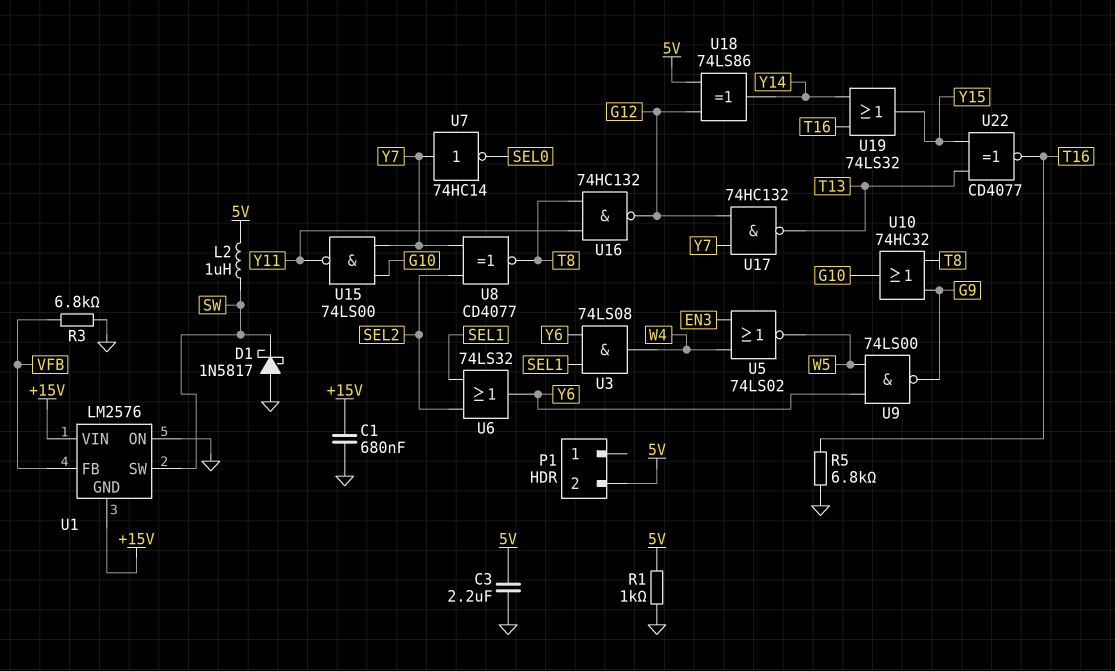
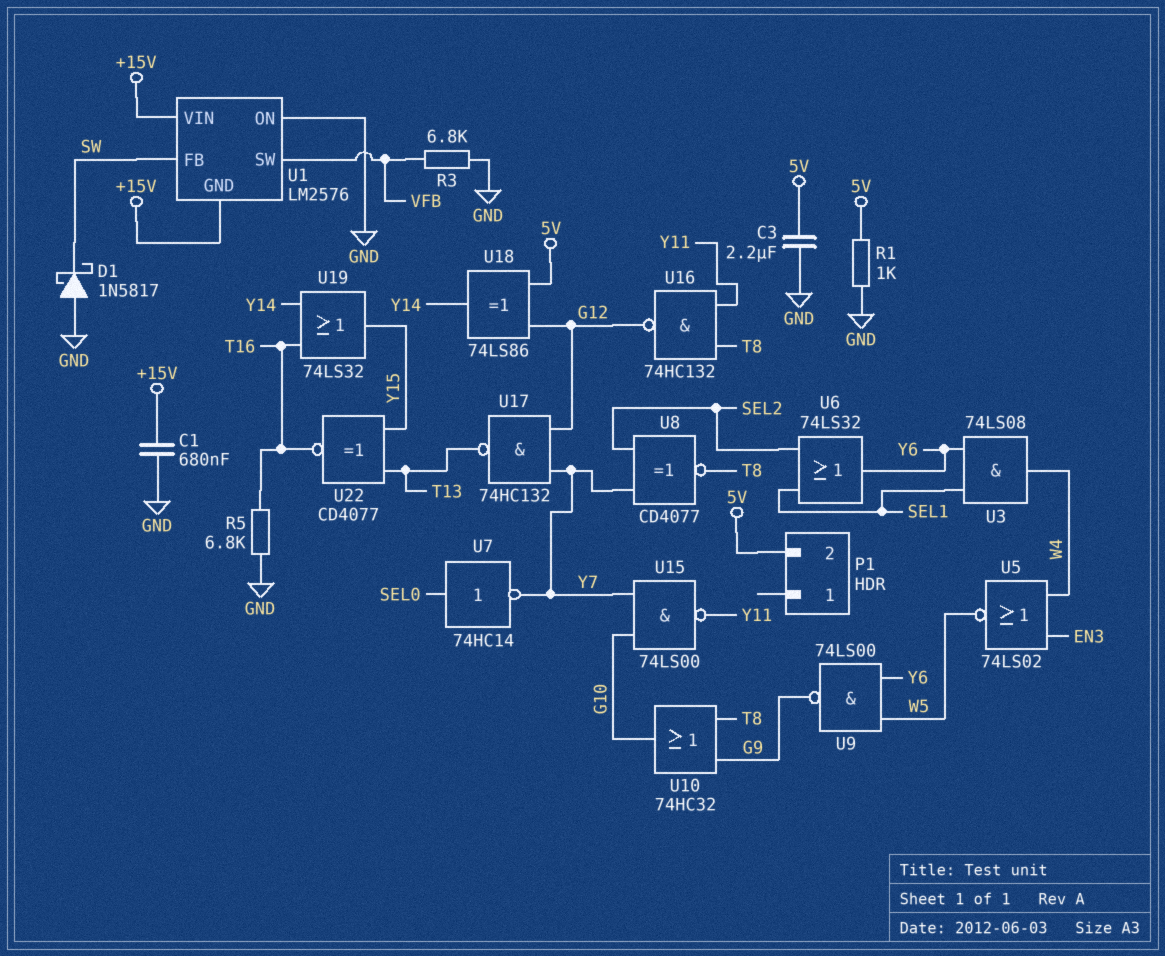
L2: 1uH (5V, SW) -> none
U1 pin FB: VFB -> SW
U1 pin SW: SW -> VFB
U7: NOT 74HC14 (in Y7, out SEL0) -> NOT 74HC14 (in SEL0, out Y7)

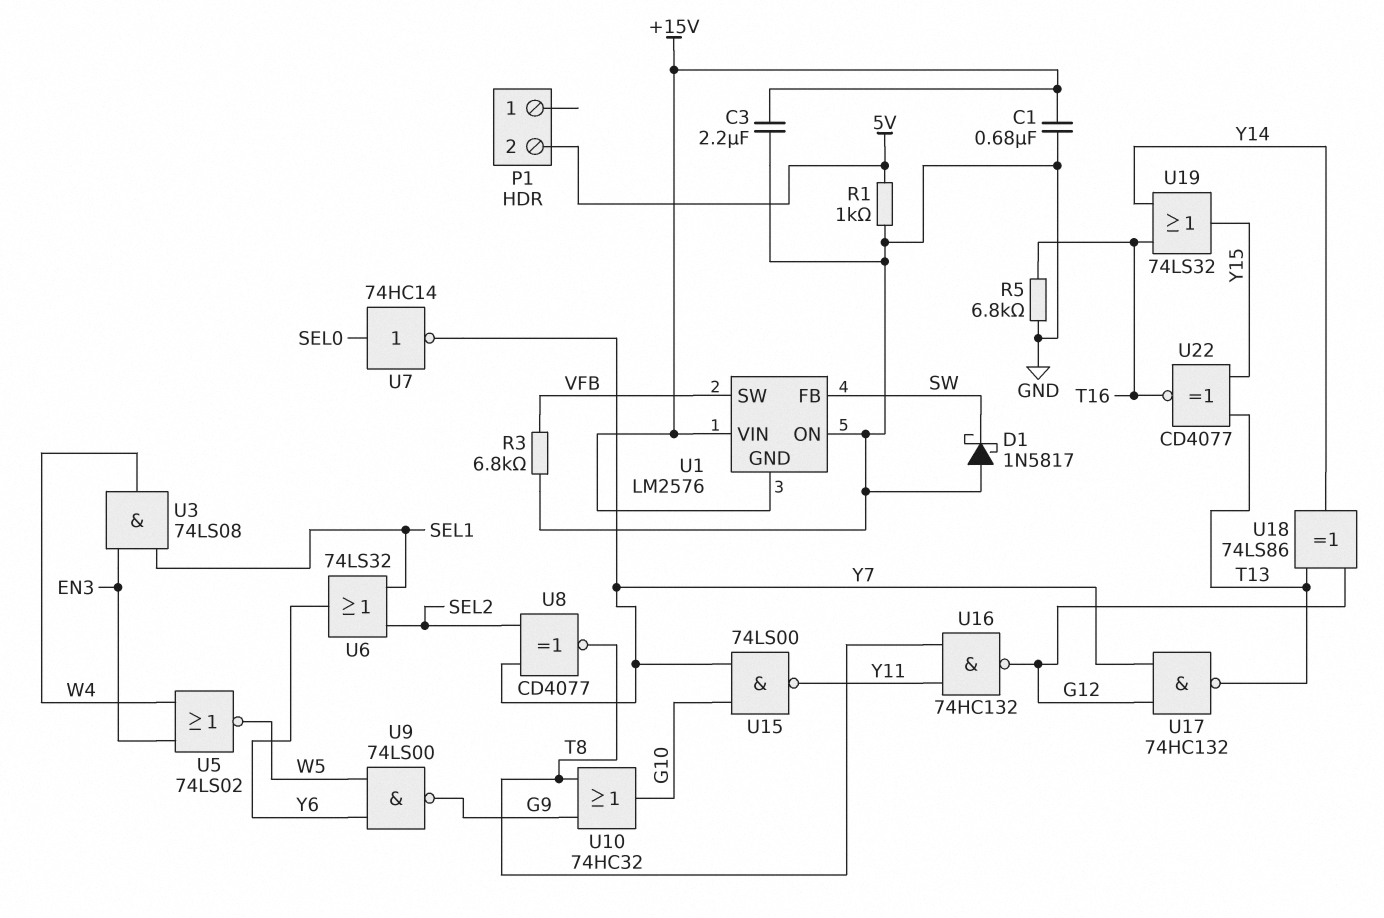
C3: 2.2uF (5V, GND) -> 2.2uF (+15V, GND)
U3: AND 74LS08 (in SEL1, in Y6, out W4) -> AND 74LS08 (in EN3, in SEL1, out W4)
U18: XOR 74LS86 (in 5V, in G12, out Y14) -> XOR 74LS86 (in G12, in T13, out Y14)

